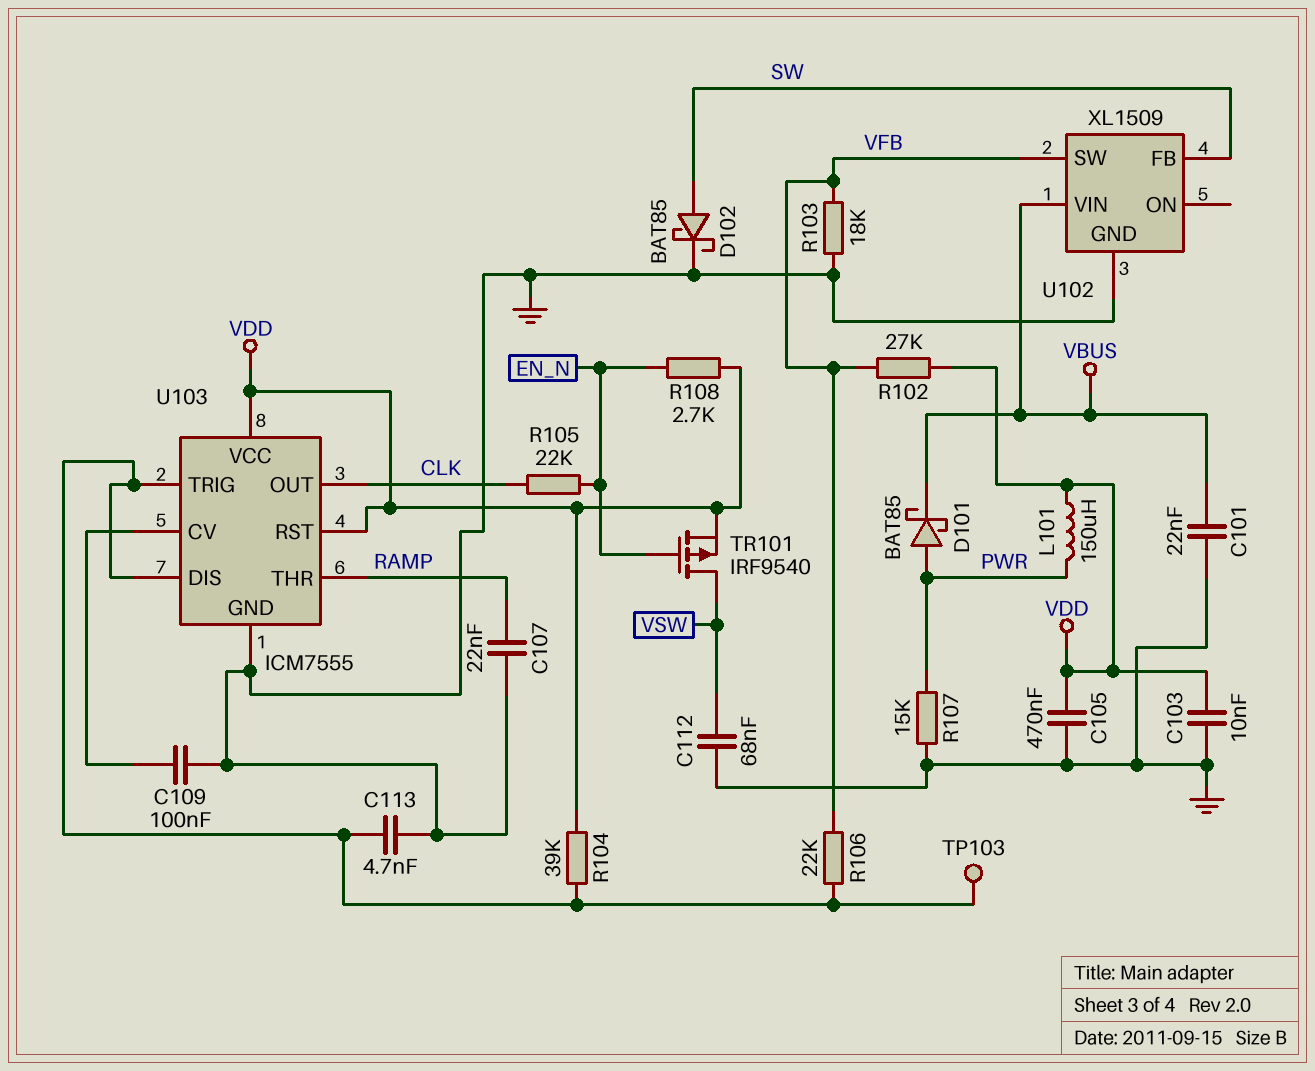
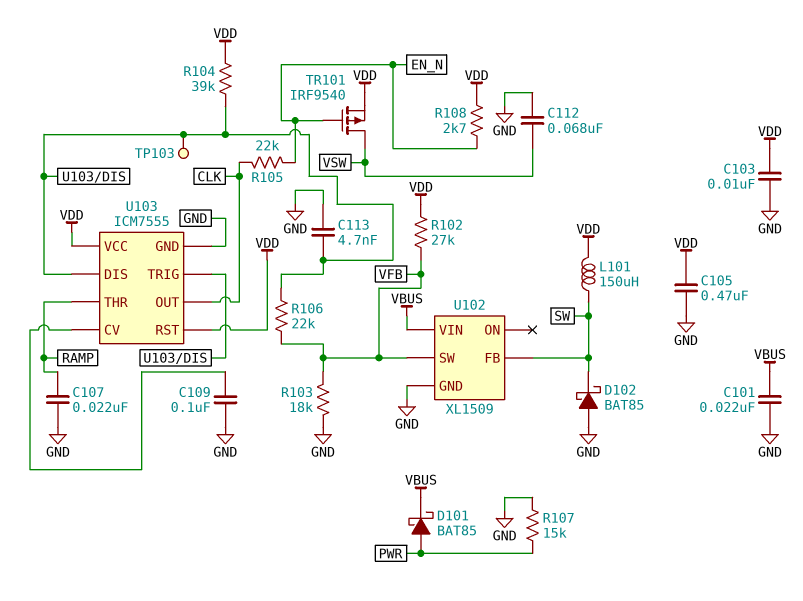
D102: schottky BAT85 (A SW, K GND) -> schottky BAT85 (A GND, K SW)
L101: 150uH (PWR, VDD) -> 150uH (SW, VDD)

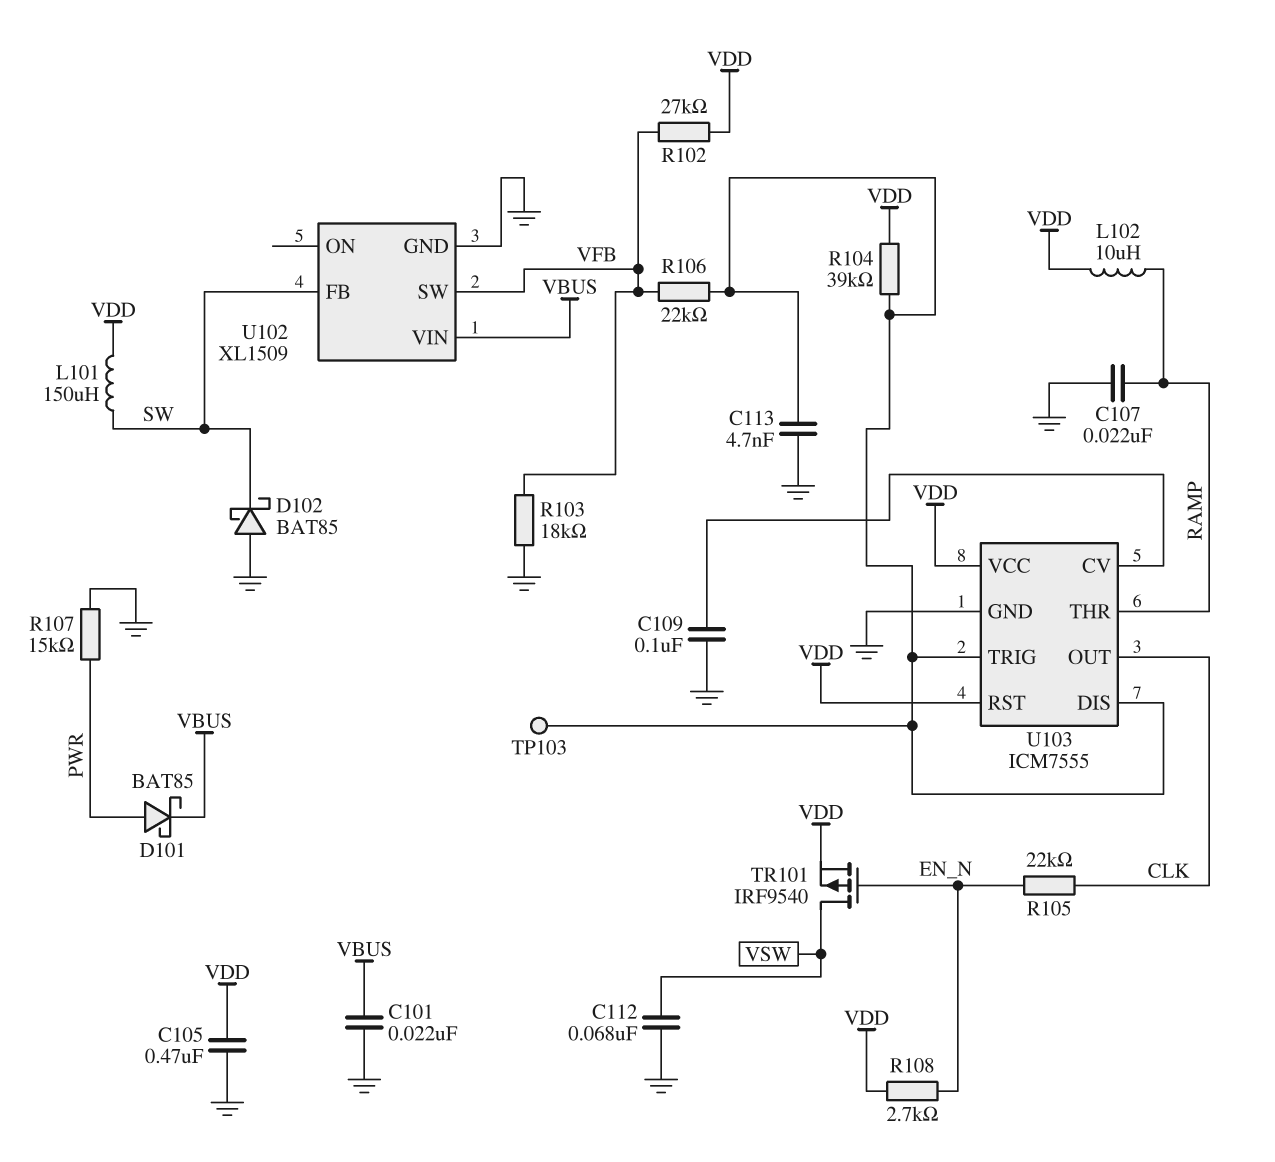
C103: 10nF (GND, VDD) -> none
L102: none -> 10uH (RAMP, VDD)

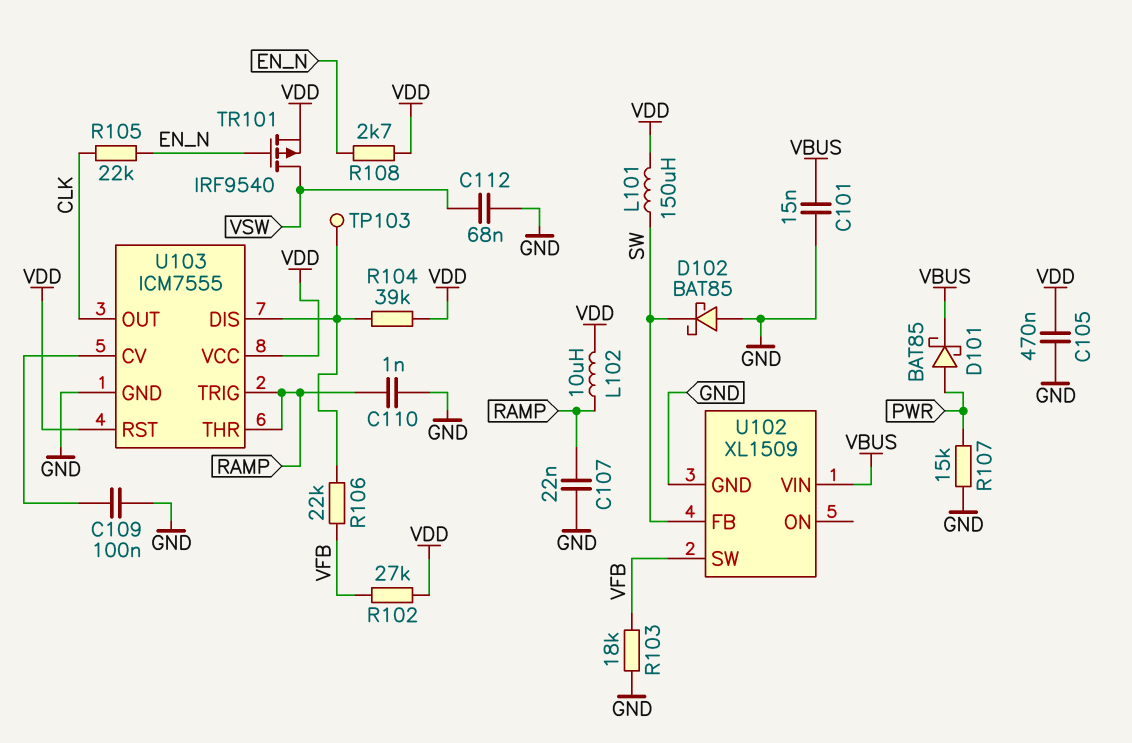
C101: 22nF (GND, VBUS) -> 15nF (GND, VBUS)
C110: none -> 1nF (GND, RAMP)
C113: 4.7nF (GND, U103/DIS) -> none
U103 pin TRIG: U103/DIS -> RAMP

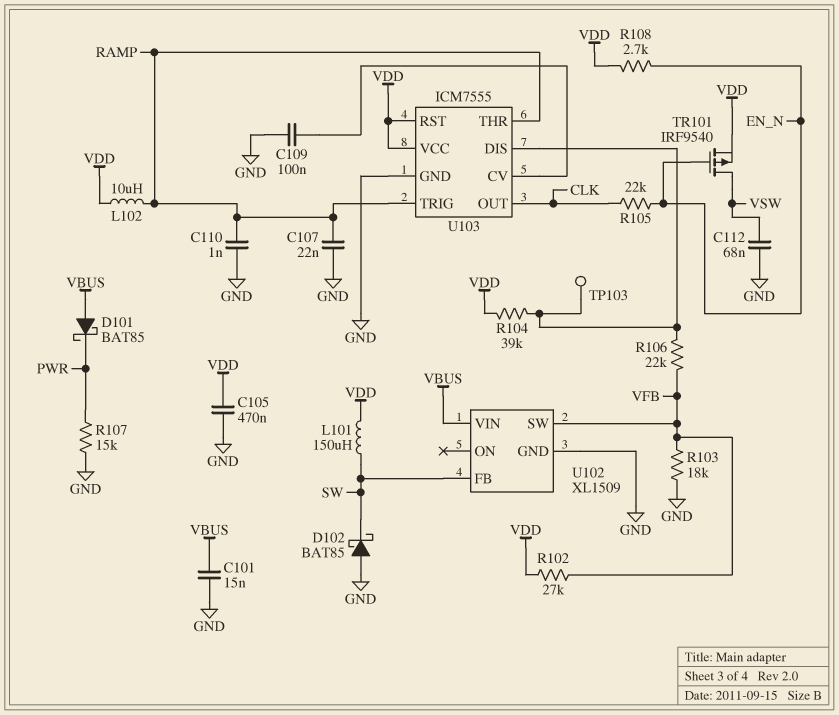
D101: schottky BAT85 (A PWR, K VBUS) -> schottky BAT85 (A VBUS, K PWR)

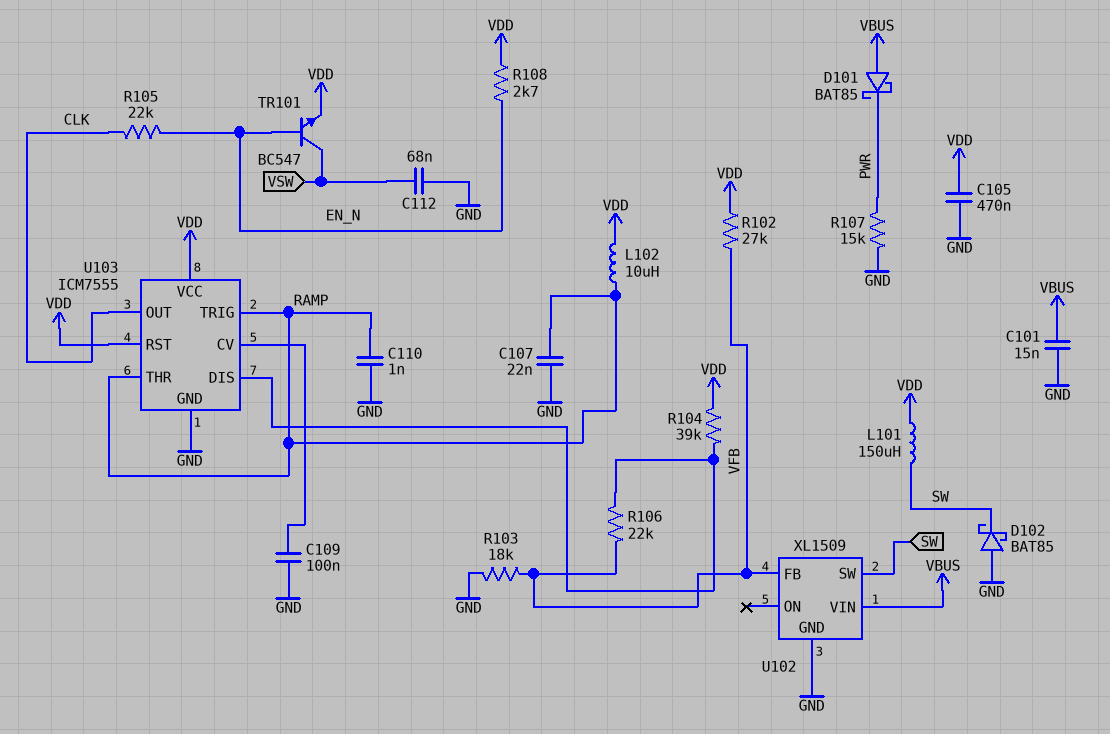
TP103: test point (U103/DIS) -> none
TR101: PMOS IRF9540 (G EN_N, D VSW, S VDD) -> NPN BC547 (B EN_N, C VSW, E VDD)
U102 pin FB: SW -> VFB
U102 pin SW: VFB -> SW

